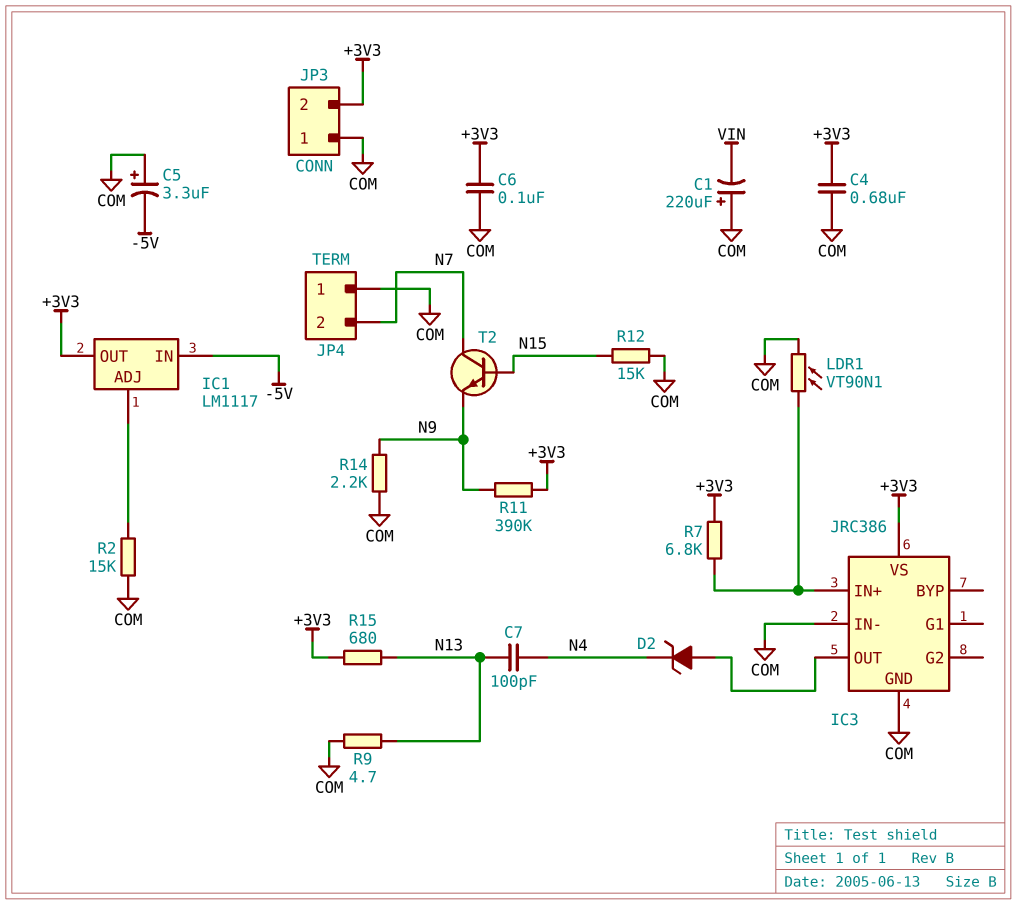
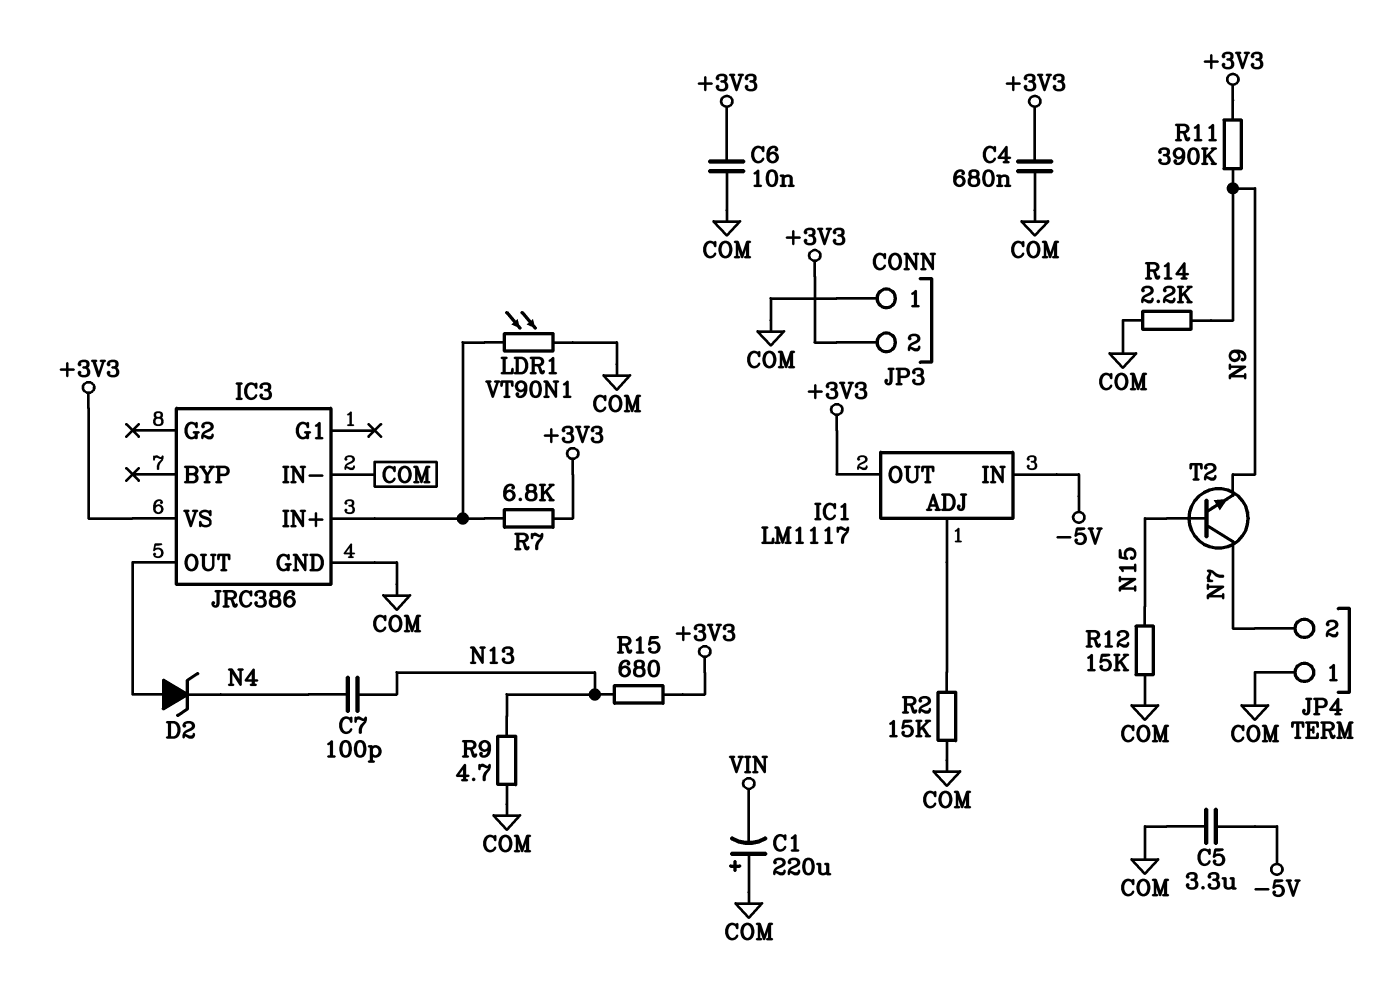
C5: 3.3uF (plus COM, minus -5V) -> 3.3uF (-5V, COM)
C6: 100nF (+3V3, COM) -> 10nF (+3V3, COM)

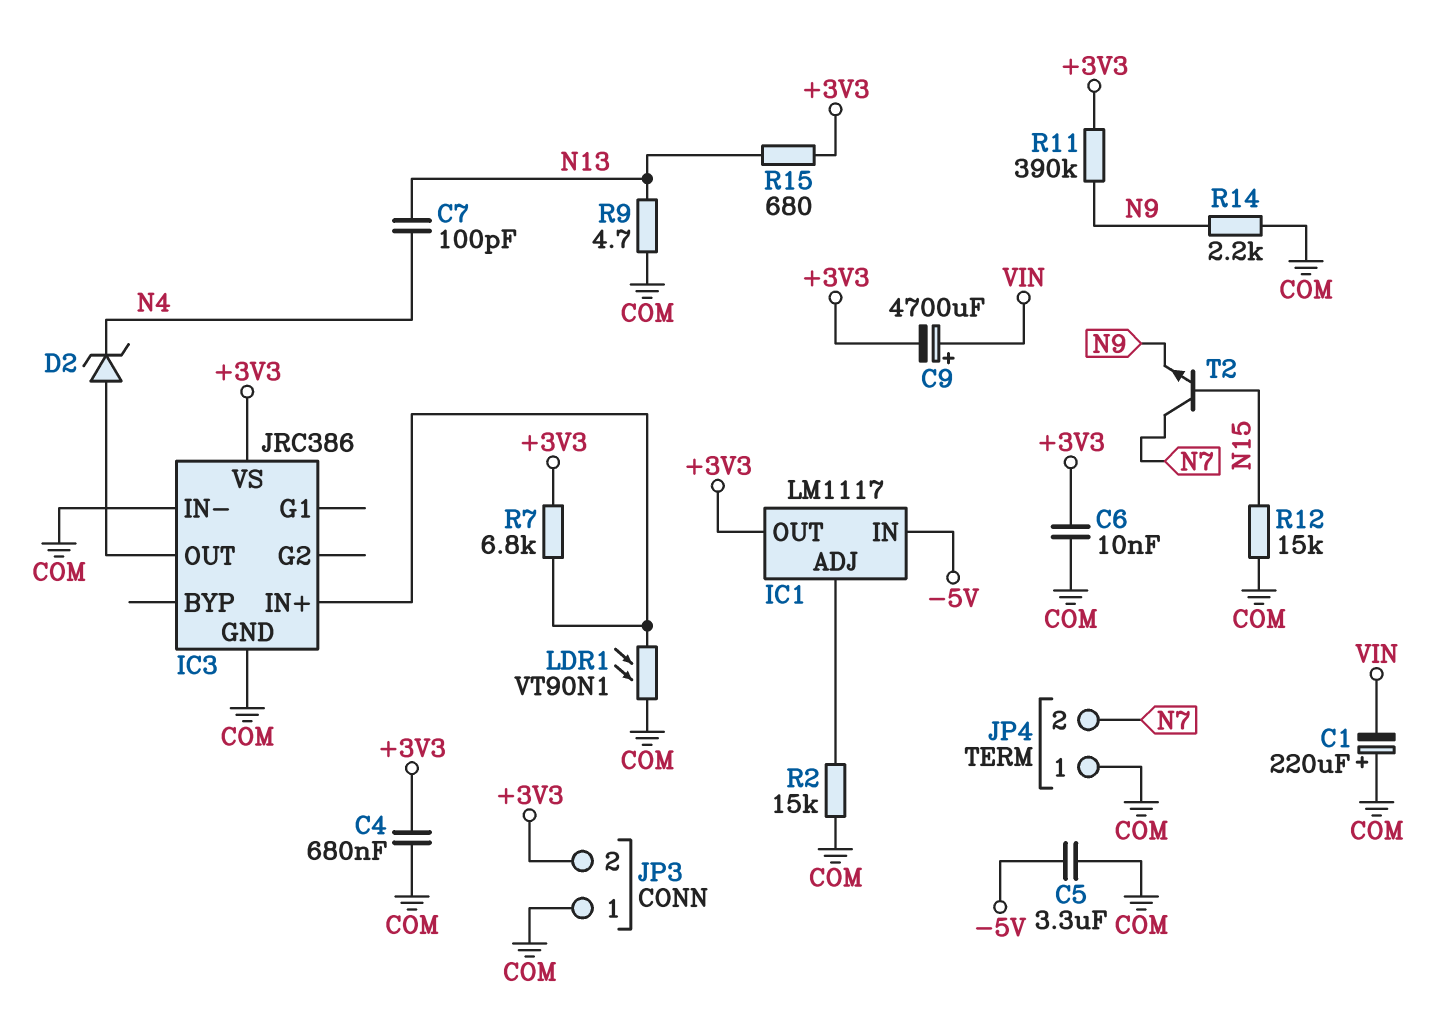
C9: none -> 4700uF (plus VIN, minus +3V3)

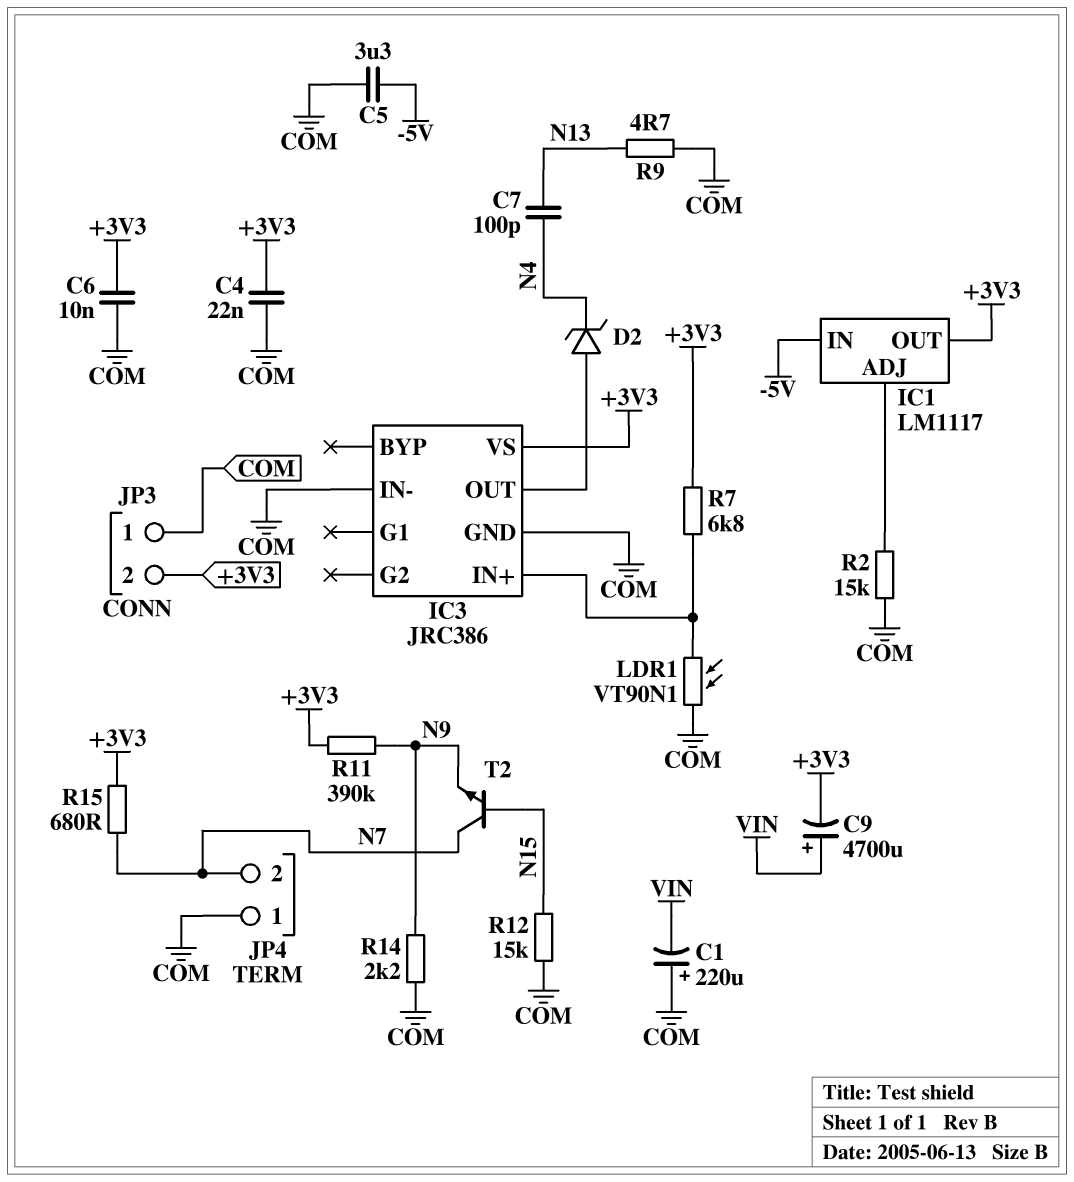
C4: 680nF (+3V3, COM) -> 22nF (+3V3, COM)
R15: 680 (+3V3, N13) -> 680 (+3V3, N7)

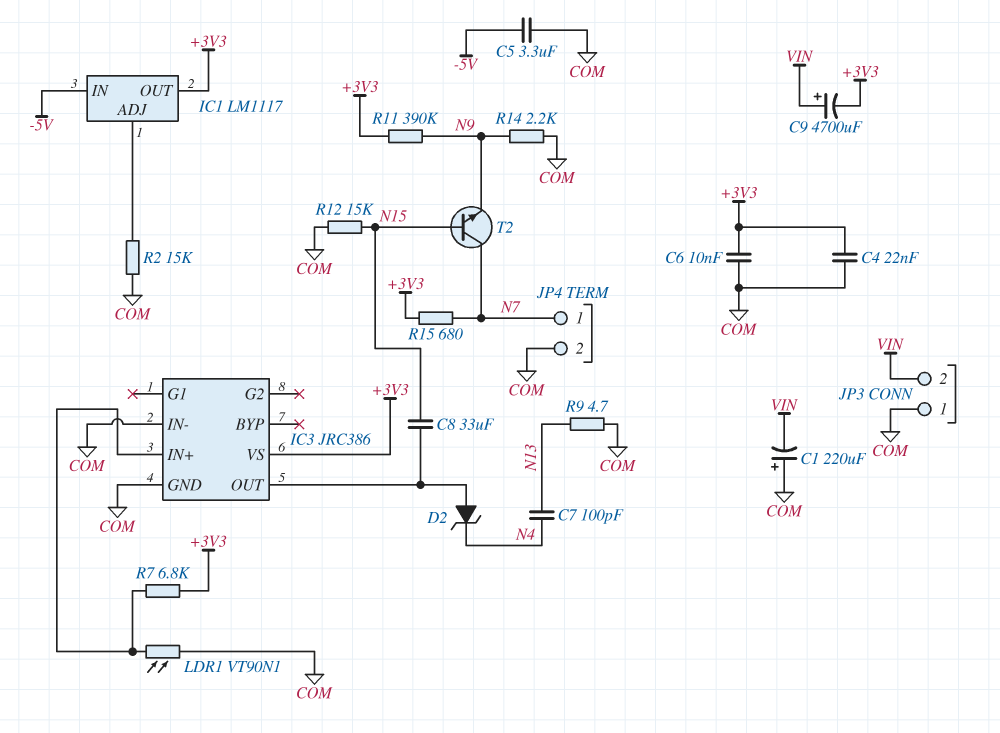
C8: none -> 33uF (IC3/OUT, N15)
JP3 pin 2: +3V3 -> VIN
JP4 pin 1: COM -> N7
JP4 pin 2: N7 -> COM

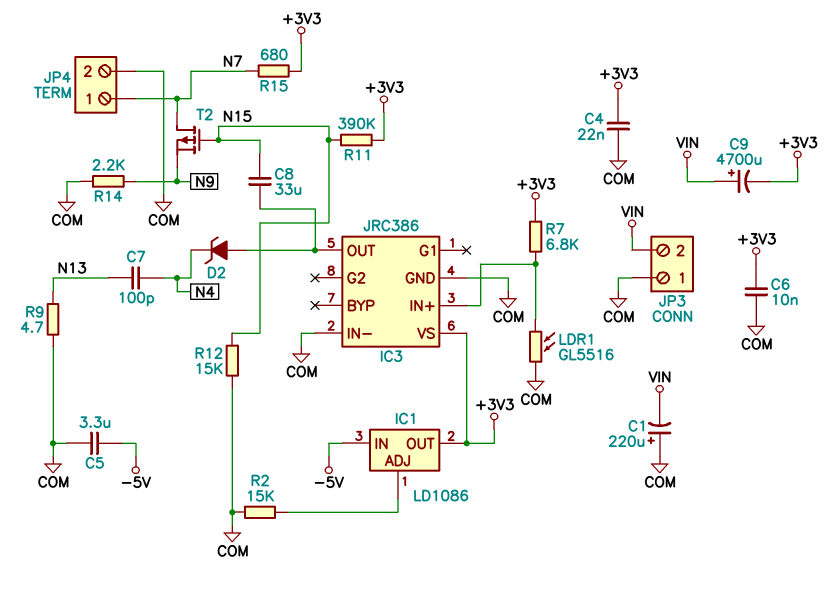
IC1: LM1117 -> LD1086
LDR1: VT90N1 (COM, IC3/IN+) -> GL5516 (COM, IC3/IN+)
R11: 390k (+3V3, N9) -> 390k (+3V3, N15)
T2: NPN (B N15, C N7, E N9) -> PMOS (G N15, D N7, S N9)

